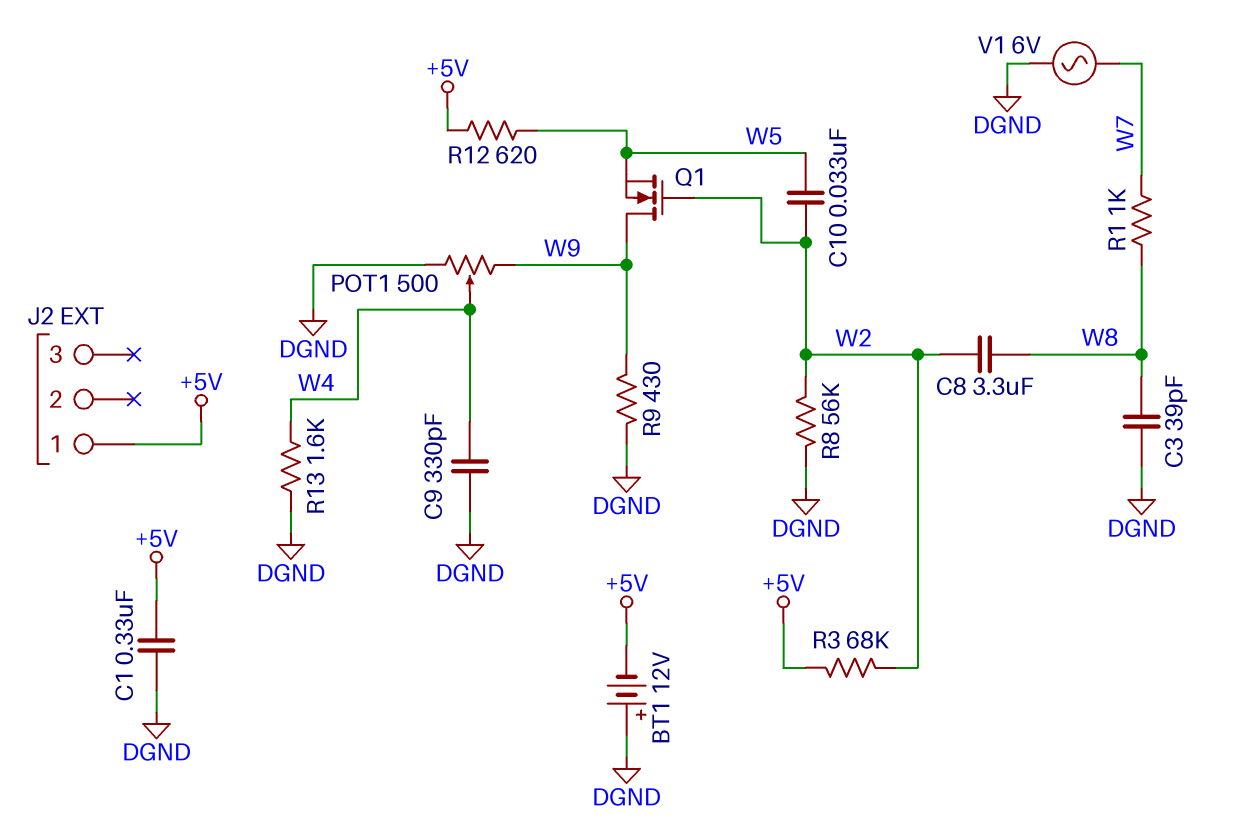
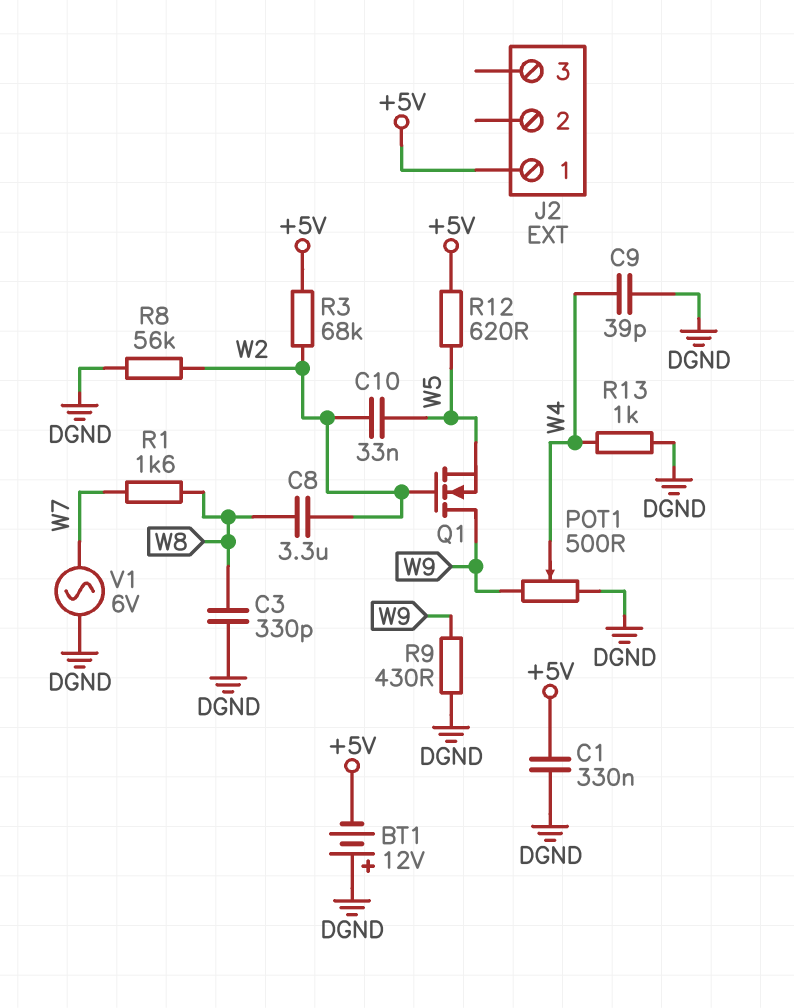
C3: 39pF (DGND, W8) -> 330pF (DGND, W8)
C9: 330pF (DGND, W4) -> 39pF (DGND, W4)
R1: 1k (W7, W8) -> 1.6k (W7, W8)
R13: 1.6k (DGND, W4) -> 1k (DGND, W4)

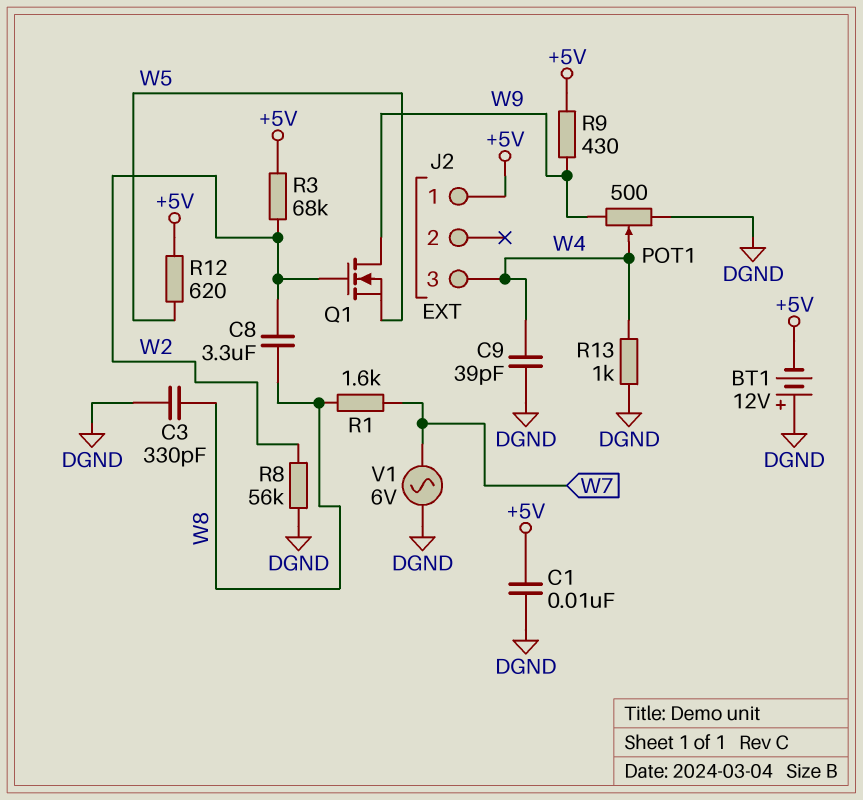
C1: 330nF (+5V, DGND) -> 10nF (+5V, DGND)
C10: 33nF (W2, W5) -> none
J2 pin 3: none -> W4
R9: 430 (DGND, W9) -> 430 (+5V, W9)

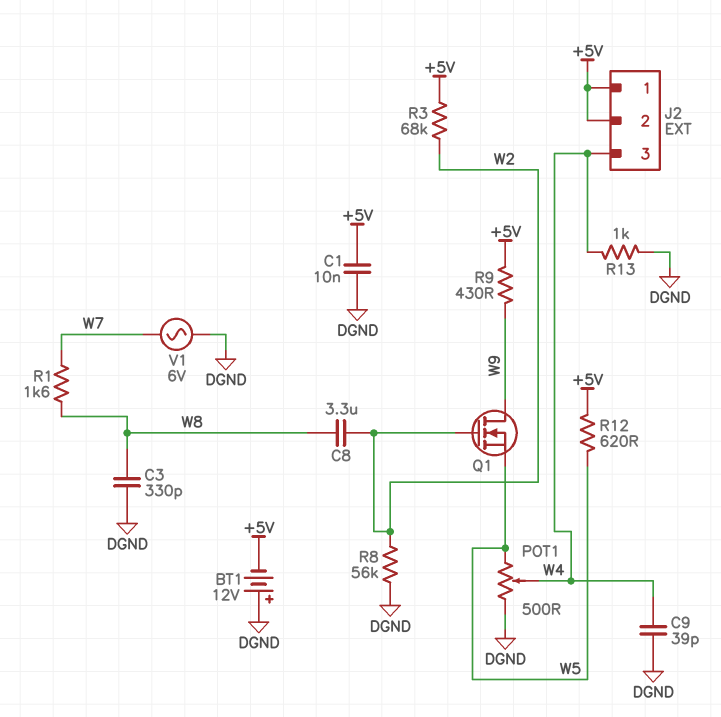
J2 pin 2: none -> +5V
POT1: 500 (DGND, W9, wiper W4) -> 500 (DGND, W5, wiper W4)

